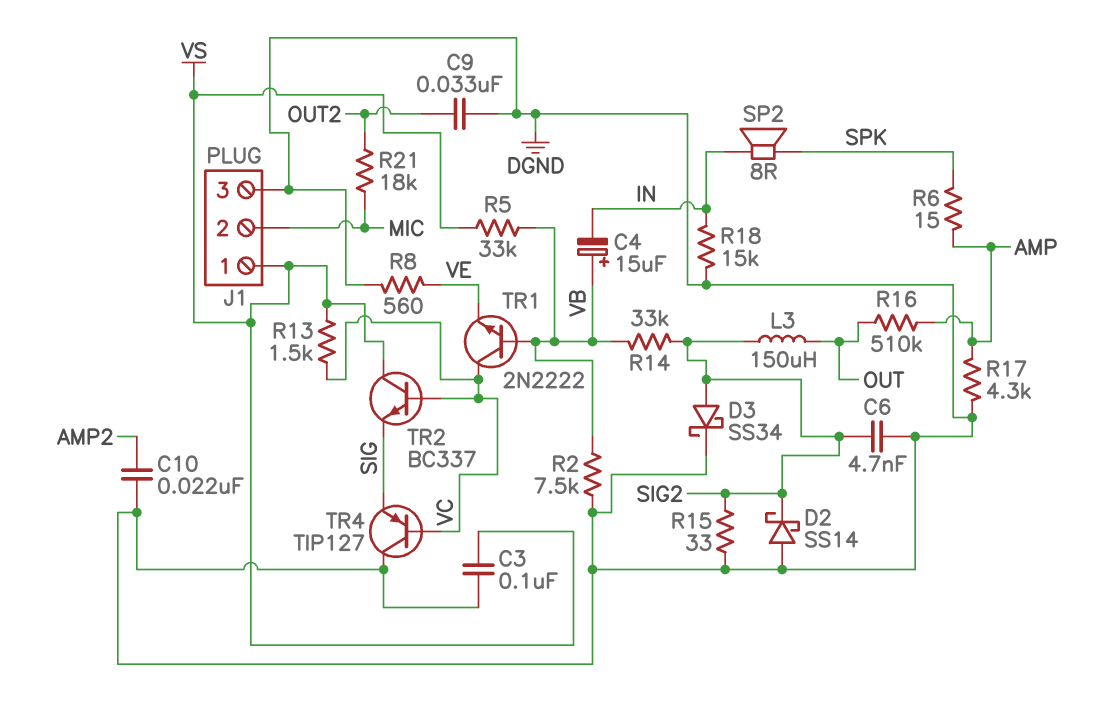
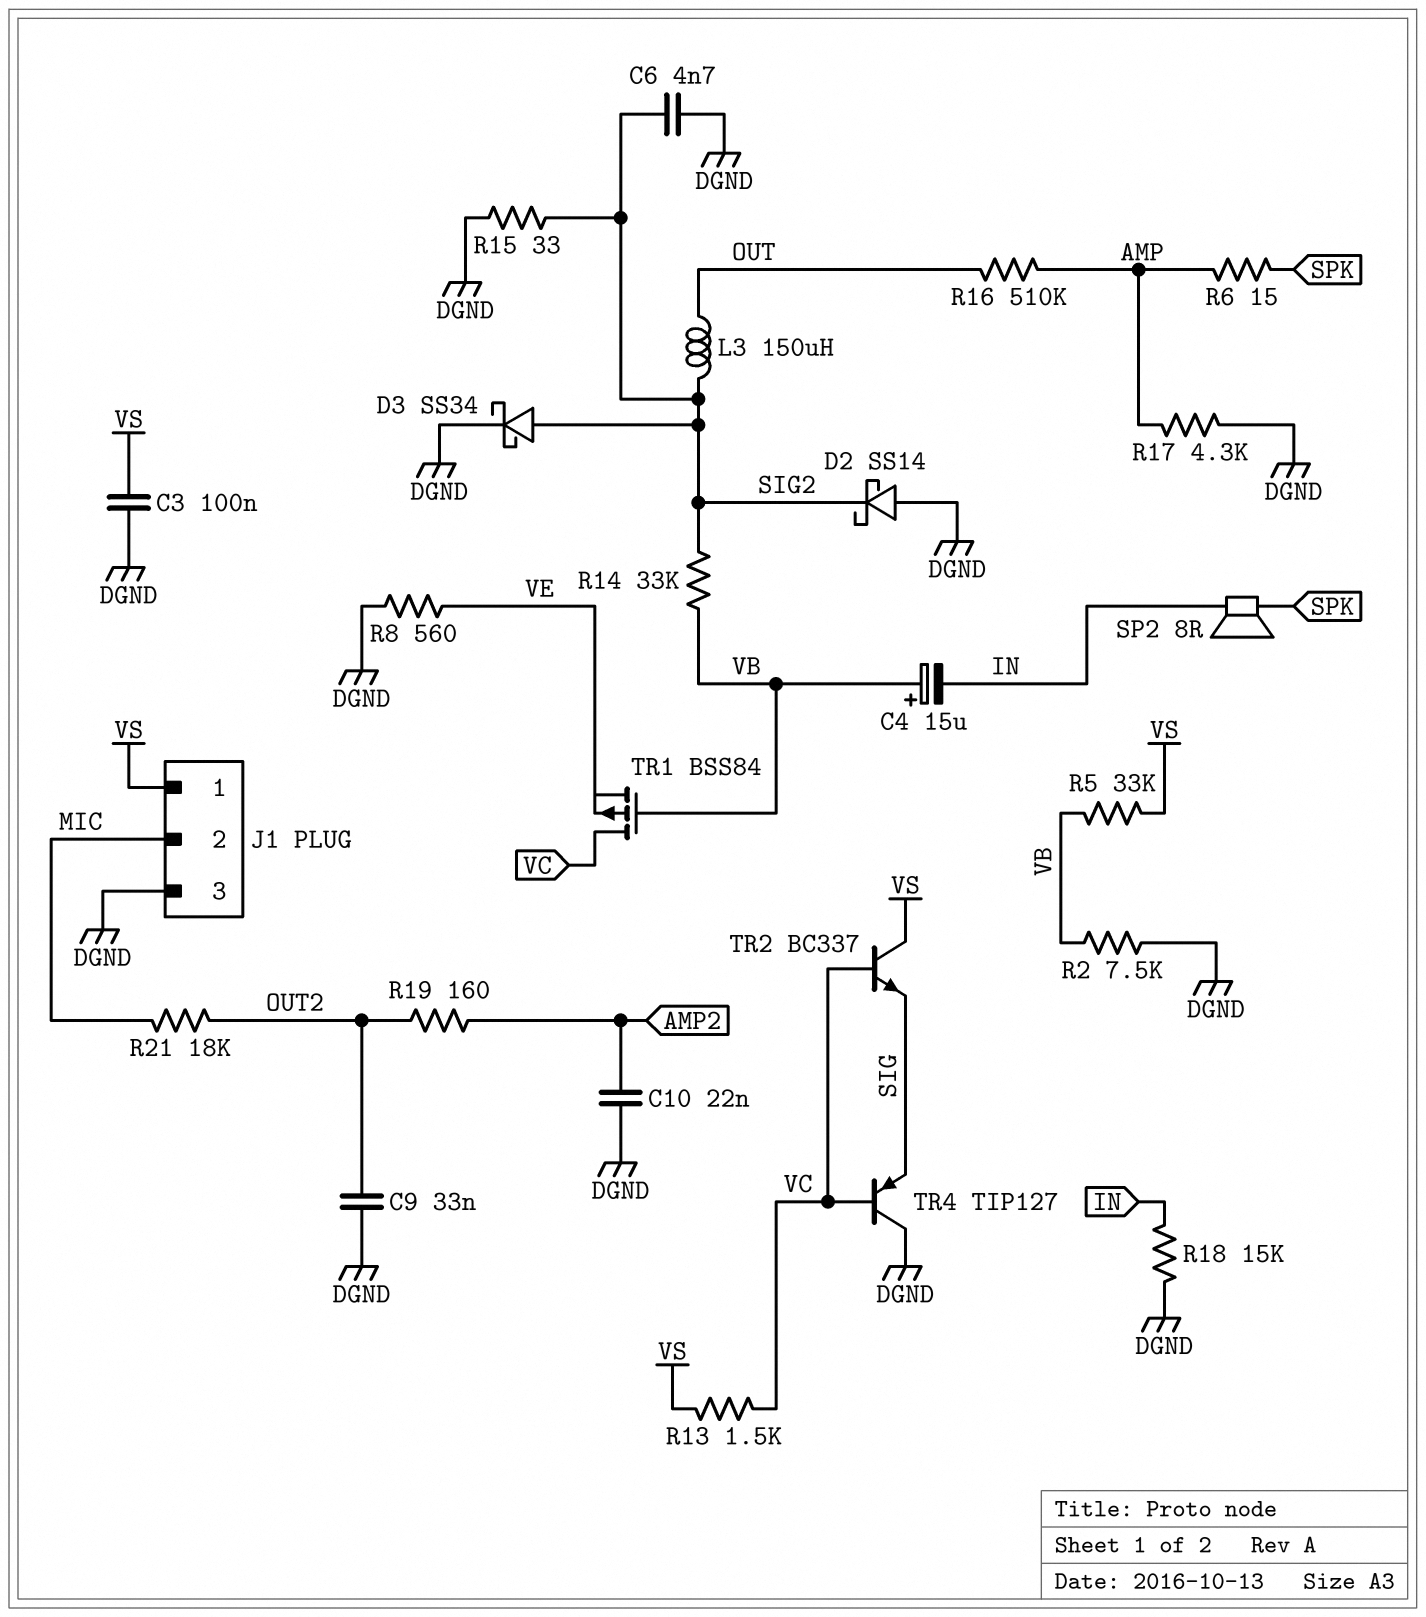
R19: none -> 160 (AMP2, OUT2)
TR1: NPN 2N2222 (B VB, C VC, E VE) -> PMOS BSS84 (G VB, D VC, S VE)

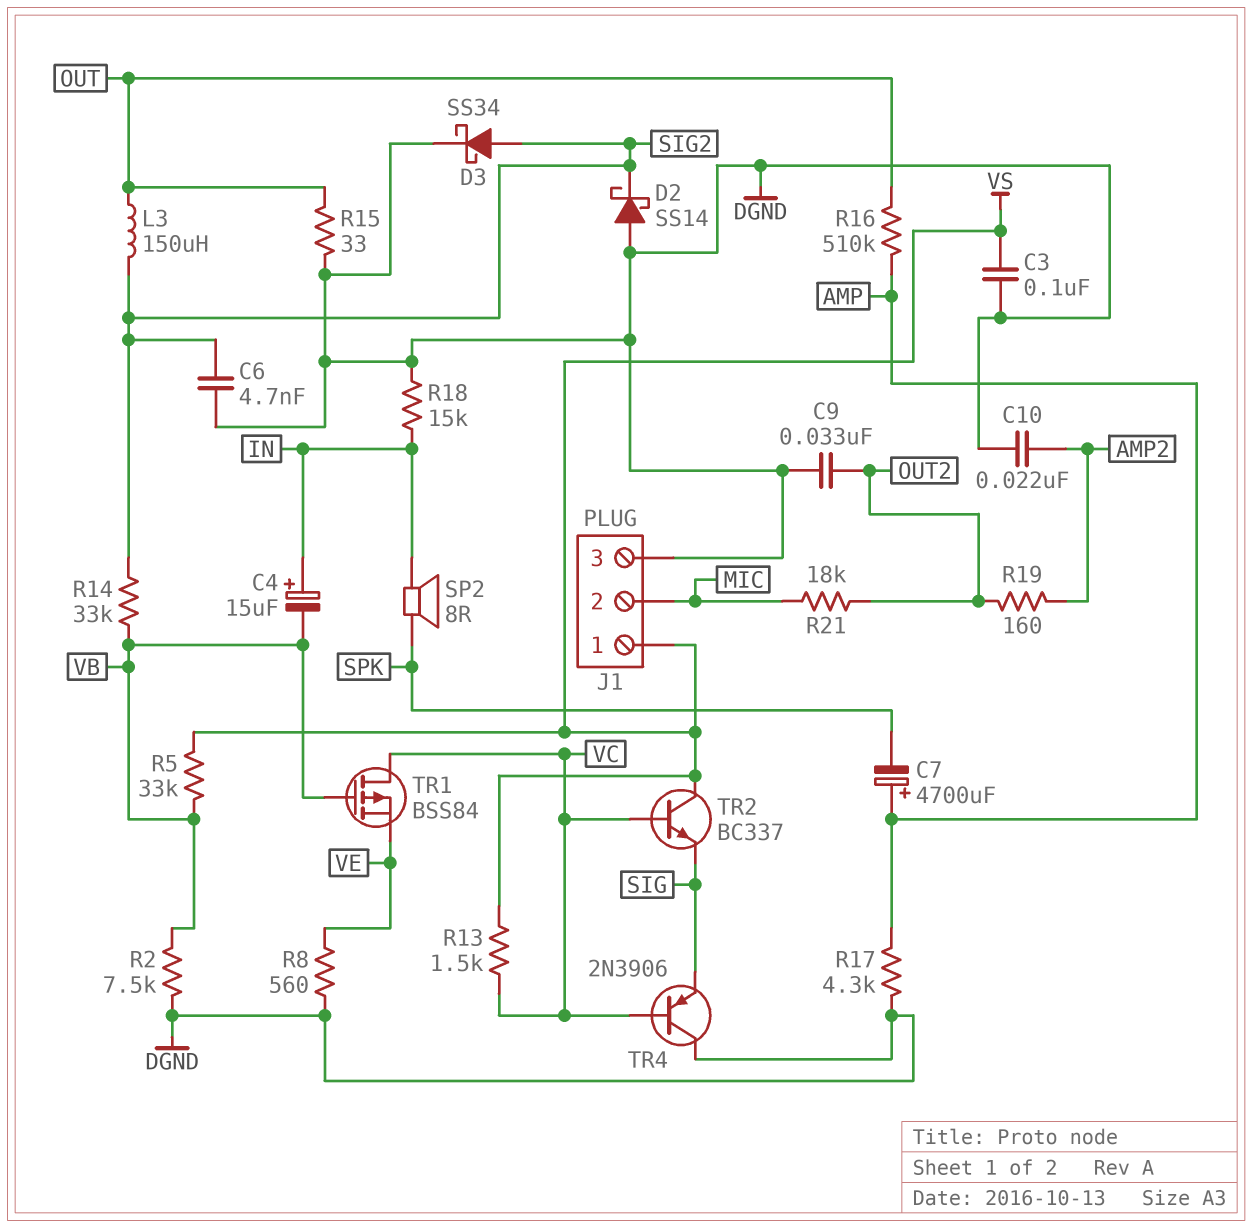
C4: 15uF (plus VB, minus IN) -> 15uF (plus IN, minus VB)
C7: none -> 4700uF (plus AMP, minus SPK)
R6: 15 (AMP, SPK) -> none
R15: 33 (DGND, SIG2) -> 33 (DGND, OUT)
TR4: PNP TIP127 (B VC, C DGND, E SIG) -> PNP 2N3906 (B VC, C DGND, E SIG)

